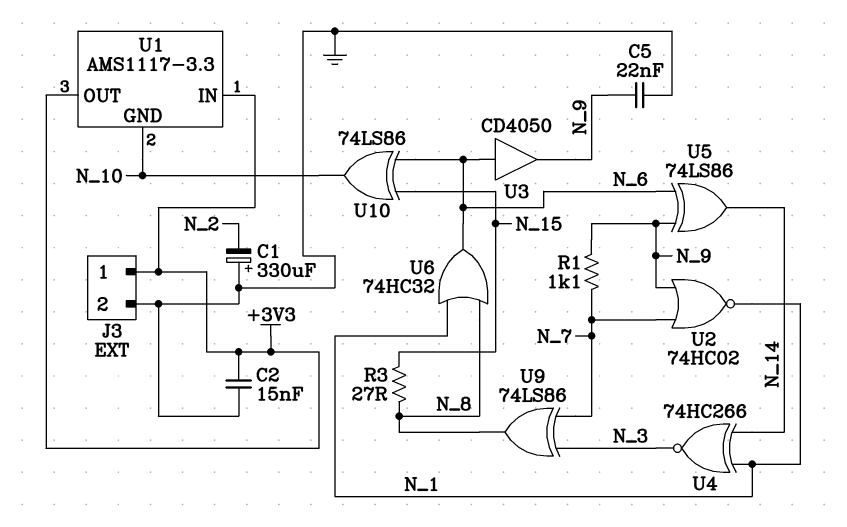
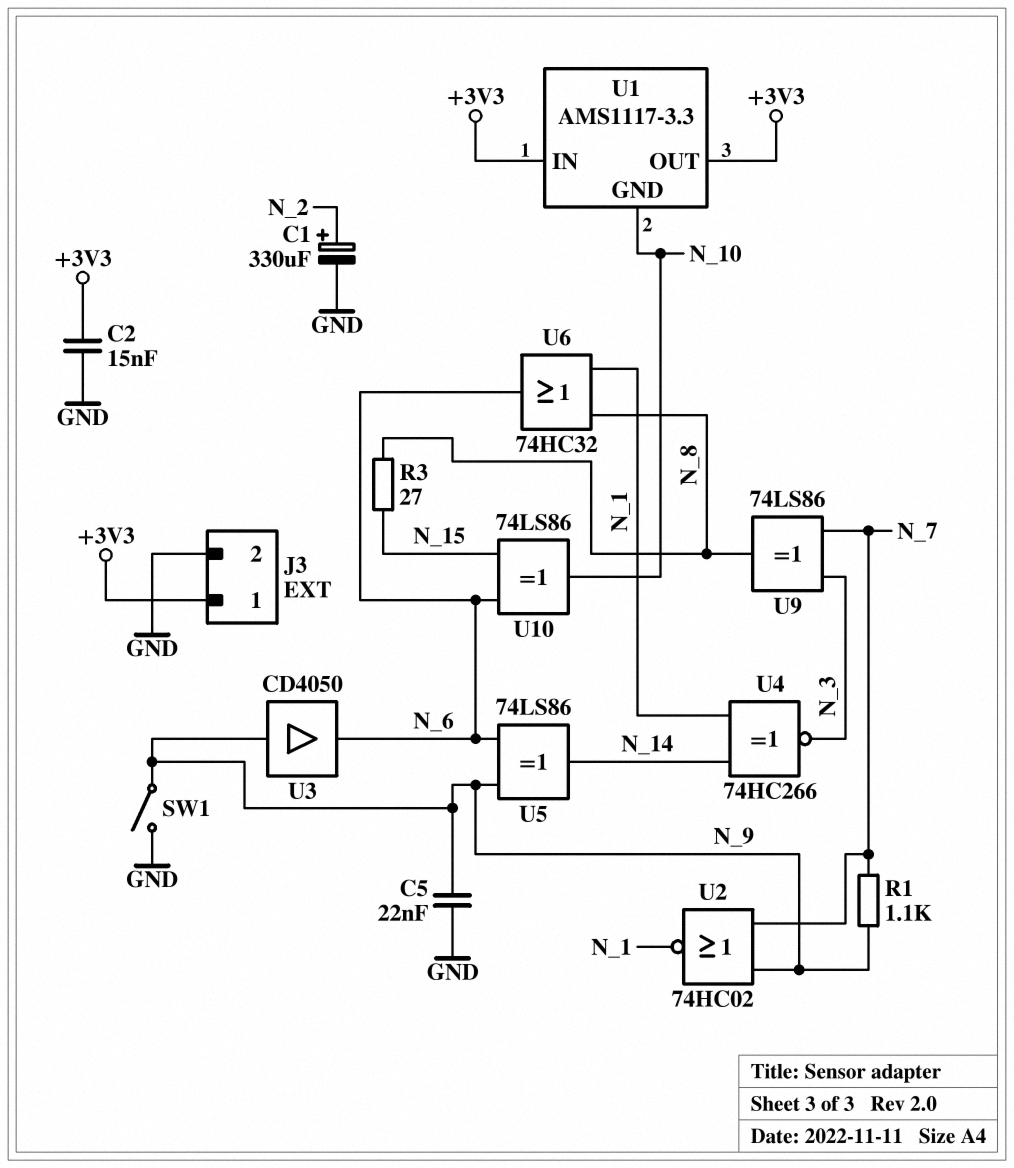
C1: 330uF (plus GND, minus N_2) -> 330uF (plus N_2, minus GND)
SW1: none -> switch (GND, N_9)
U3: buffer CD4050 (in N_6, out N_9) -> buffer CD4050 (in N_9, out N_6)

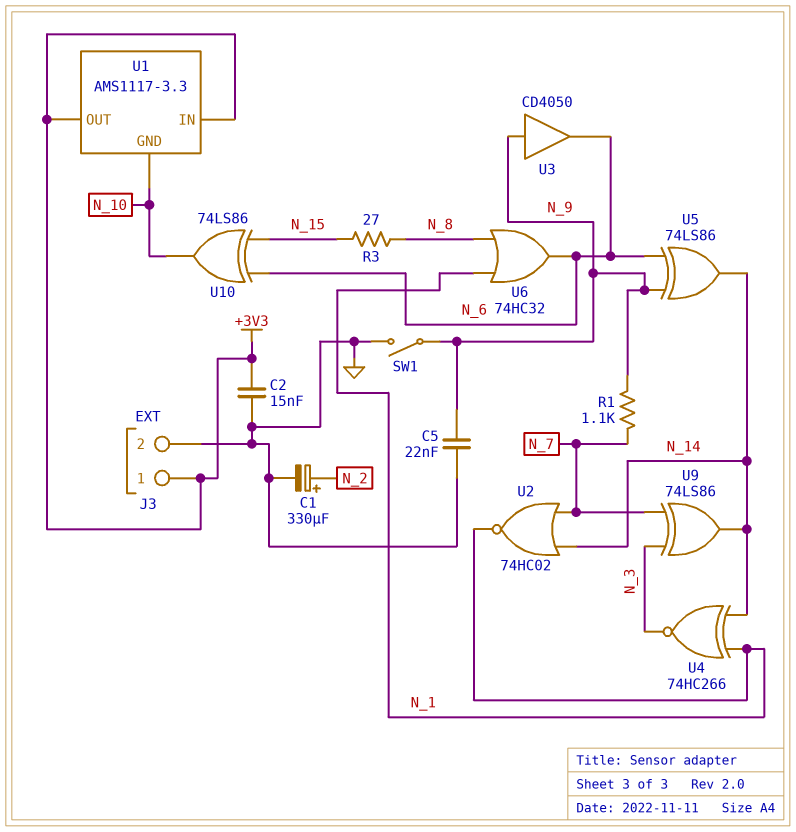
U2: NOR 74HC02 (in N_7, in N_9, out N_1) -> NOR 74HC02 (in N_7, in N_14, out N_1)
U9: XOR 74LS86 (in N_3, in N_7, out N_8) -> XOR 74LS86 (in N_3, in N_7, out N_14)

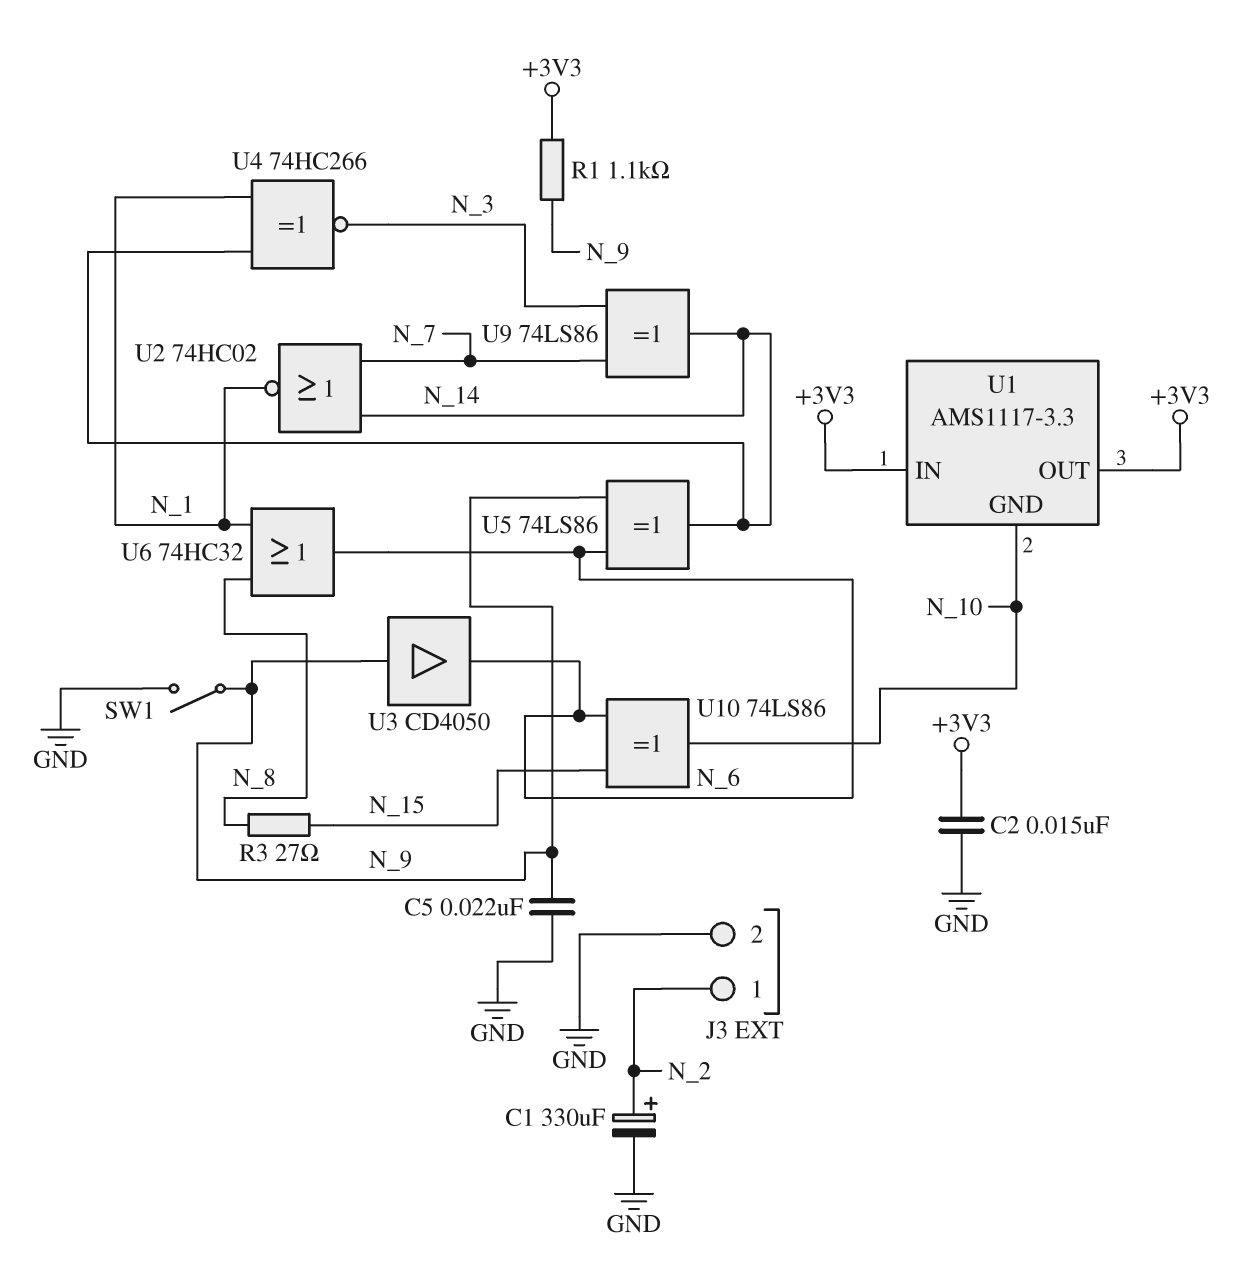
J3 pin 1: +3V3 -> N_2
R1: 1.1k (N_7, N_9) -> 1.1k (+3V3, N_9)

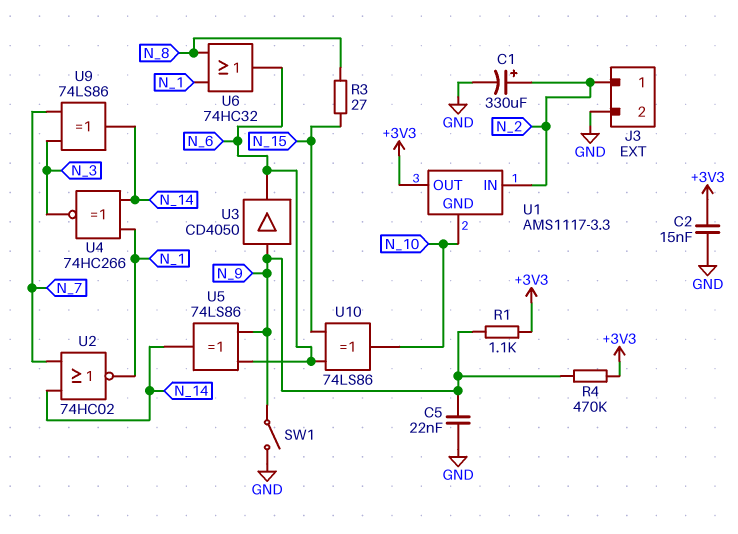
R4: none -> 470k (+3V3, N_9)
U1 pin IN: +3V3 -> N_2

